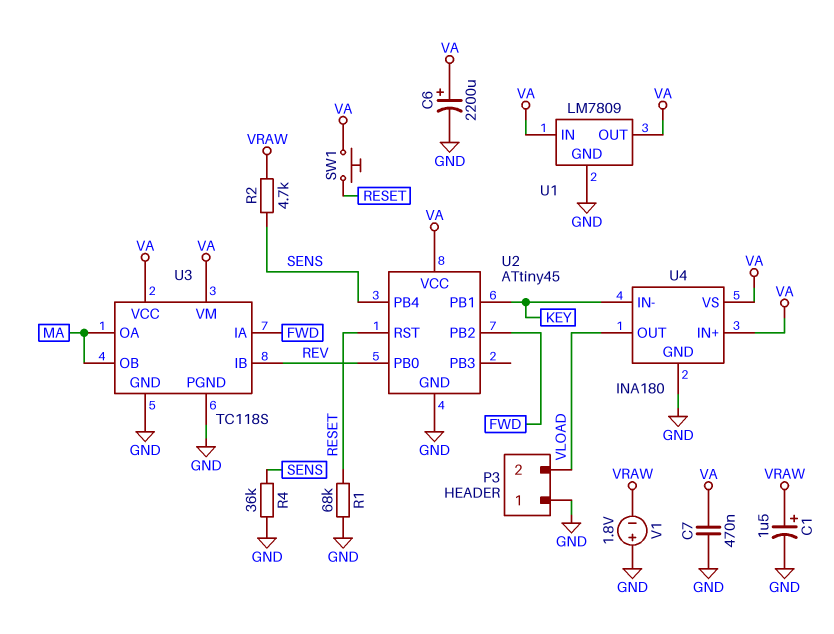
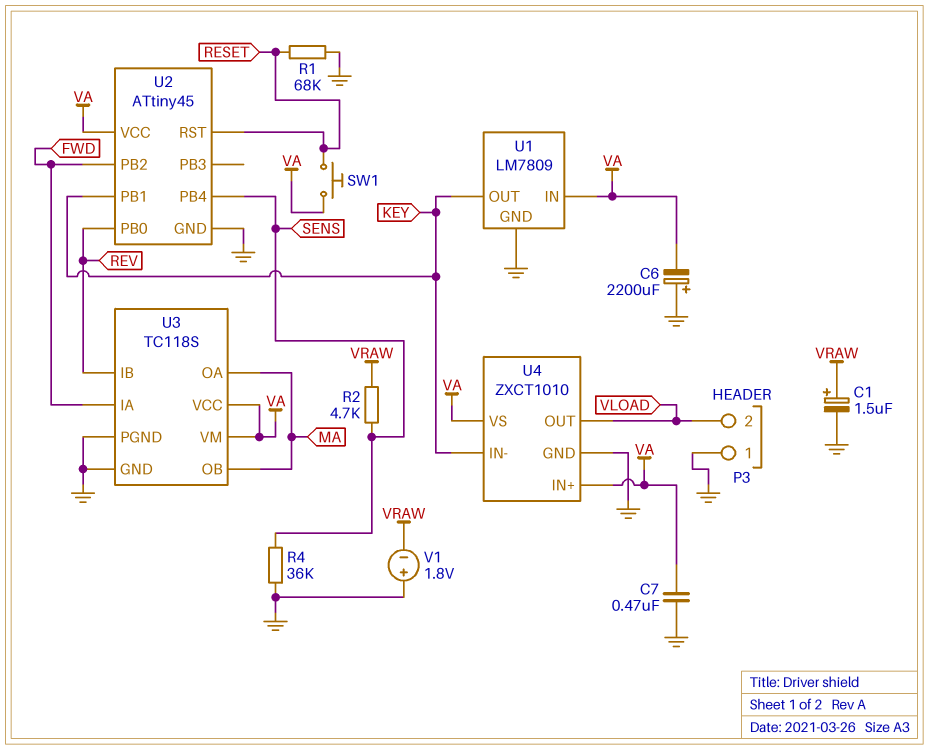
C6: 2200uF (plus VA, minus GND) -> 2200uF (plus GND, minus VA)
U1 pin OUT: VA -> KEY
U4: INA180 -> ZXCT1010

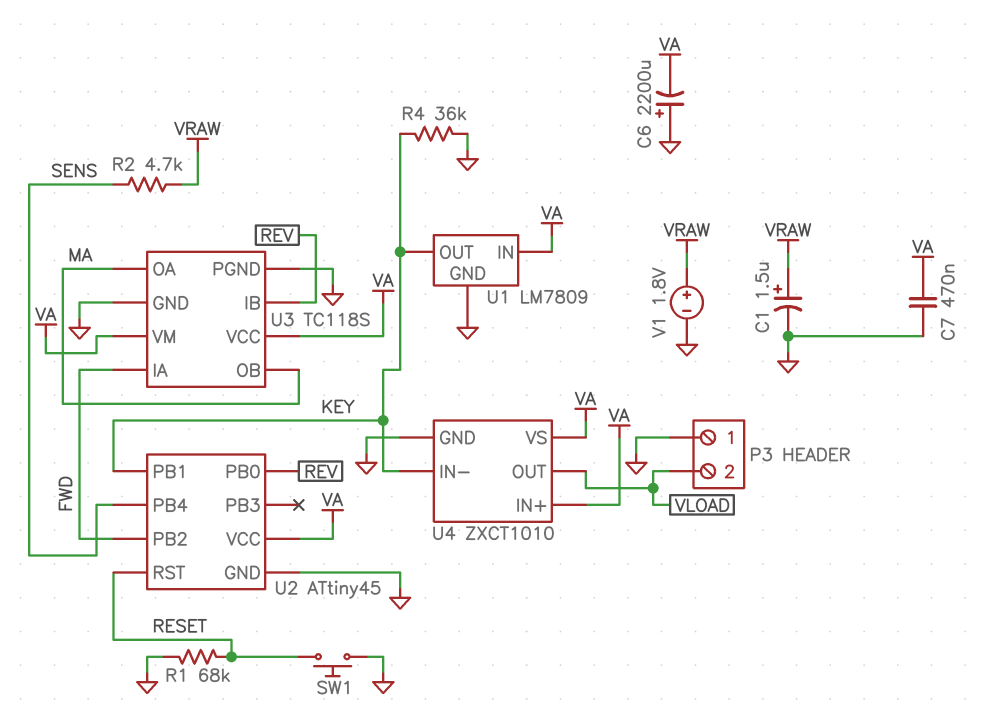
R4: 36k (GND, SENS) -> 36k (GND, KEY)
SW1: button (RESET, VA) -> button (GND, RESET)
V1: 1.8V (plus GND, minus VRAW) -> 1.8V (plus VRAW, minus GND)

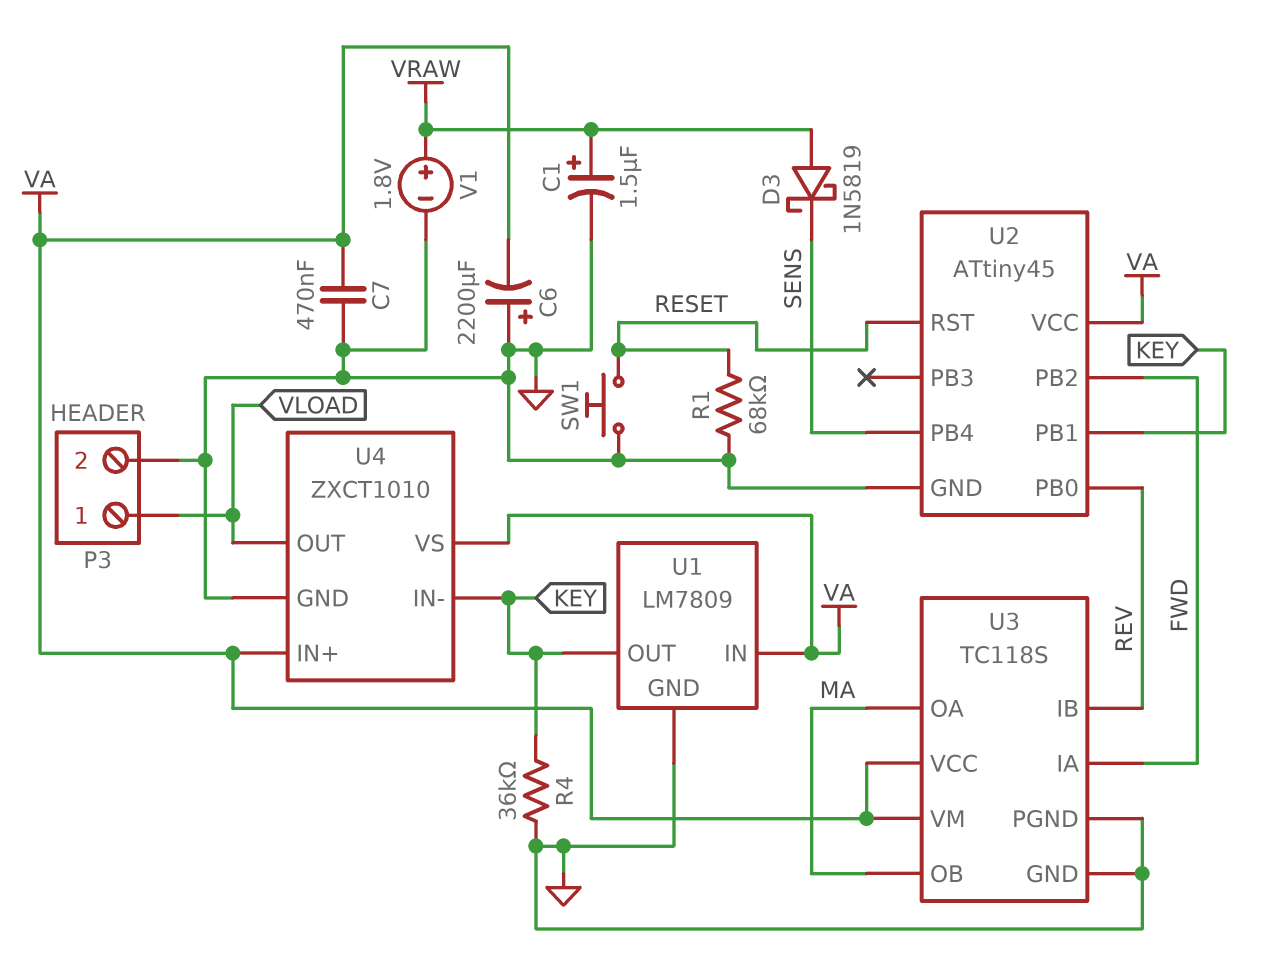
D3: none -> schottky 1N5819 (A VRAW, K SENS)
P3 pin 1: GND -> VLOAD
P3 pin 2: VLOAD -> GND
R2: 4.7k (SENS, VRAW) -> none

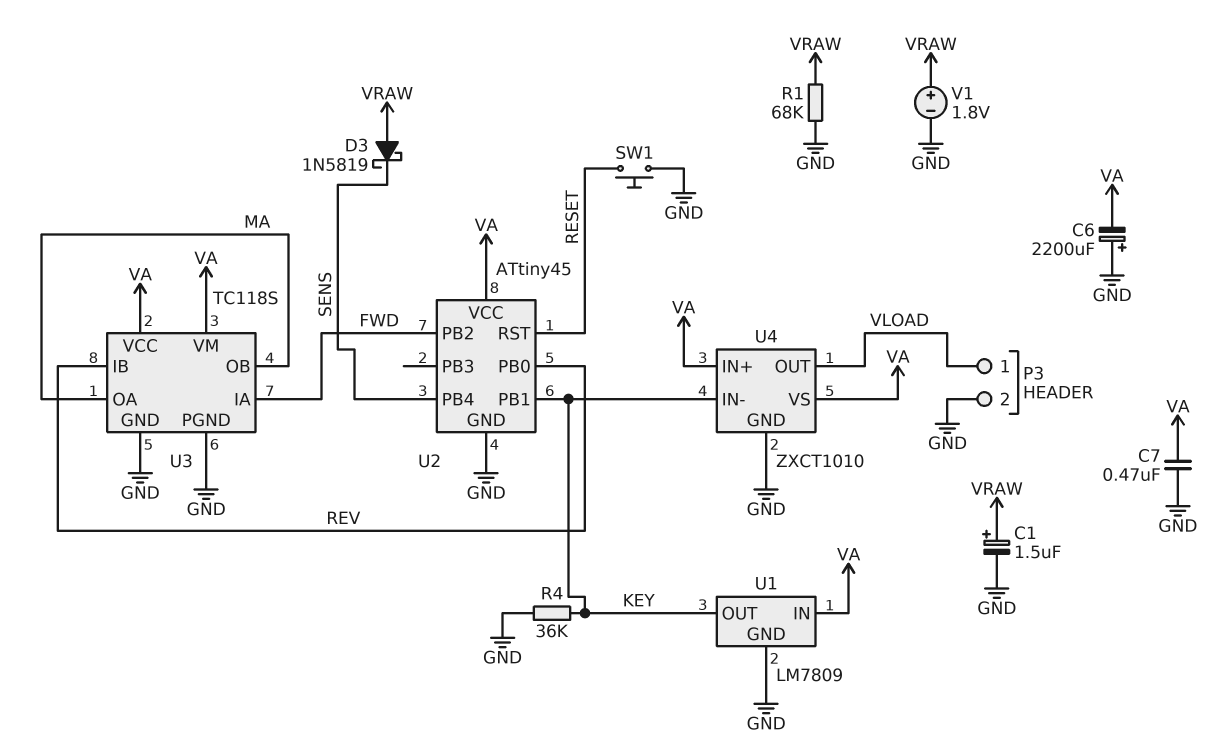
R1: 68k (GND, RESET) -> 68k (GND, VRAW)

